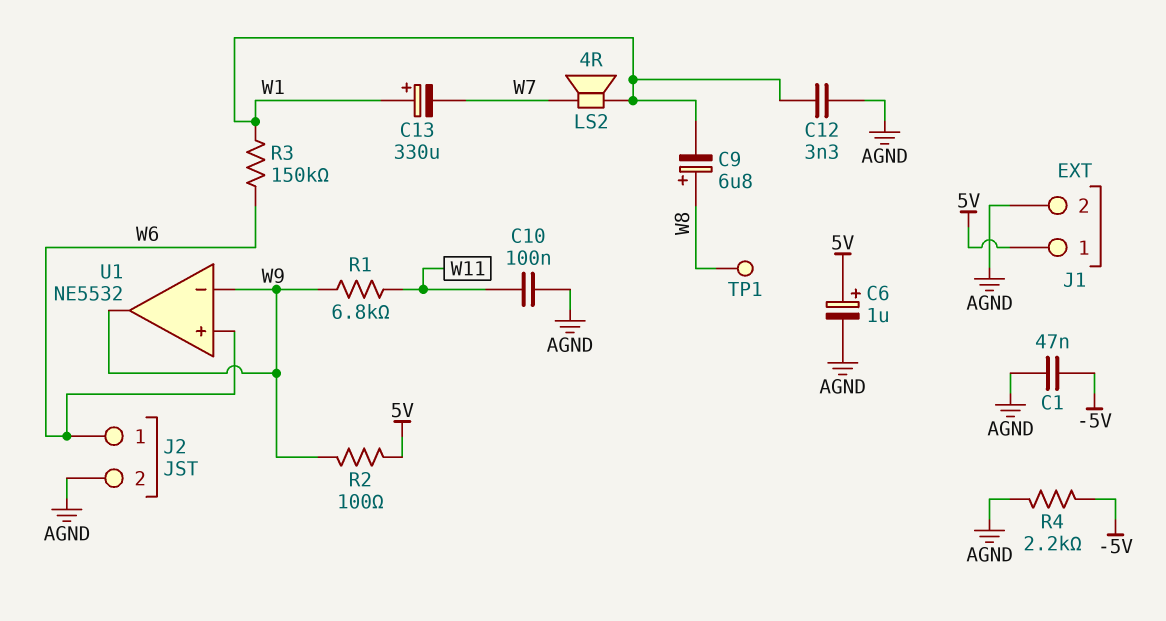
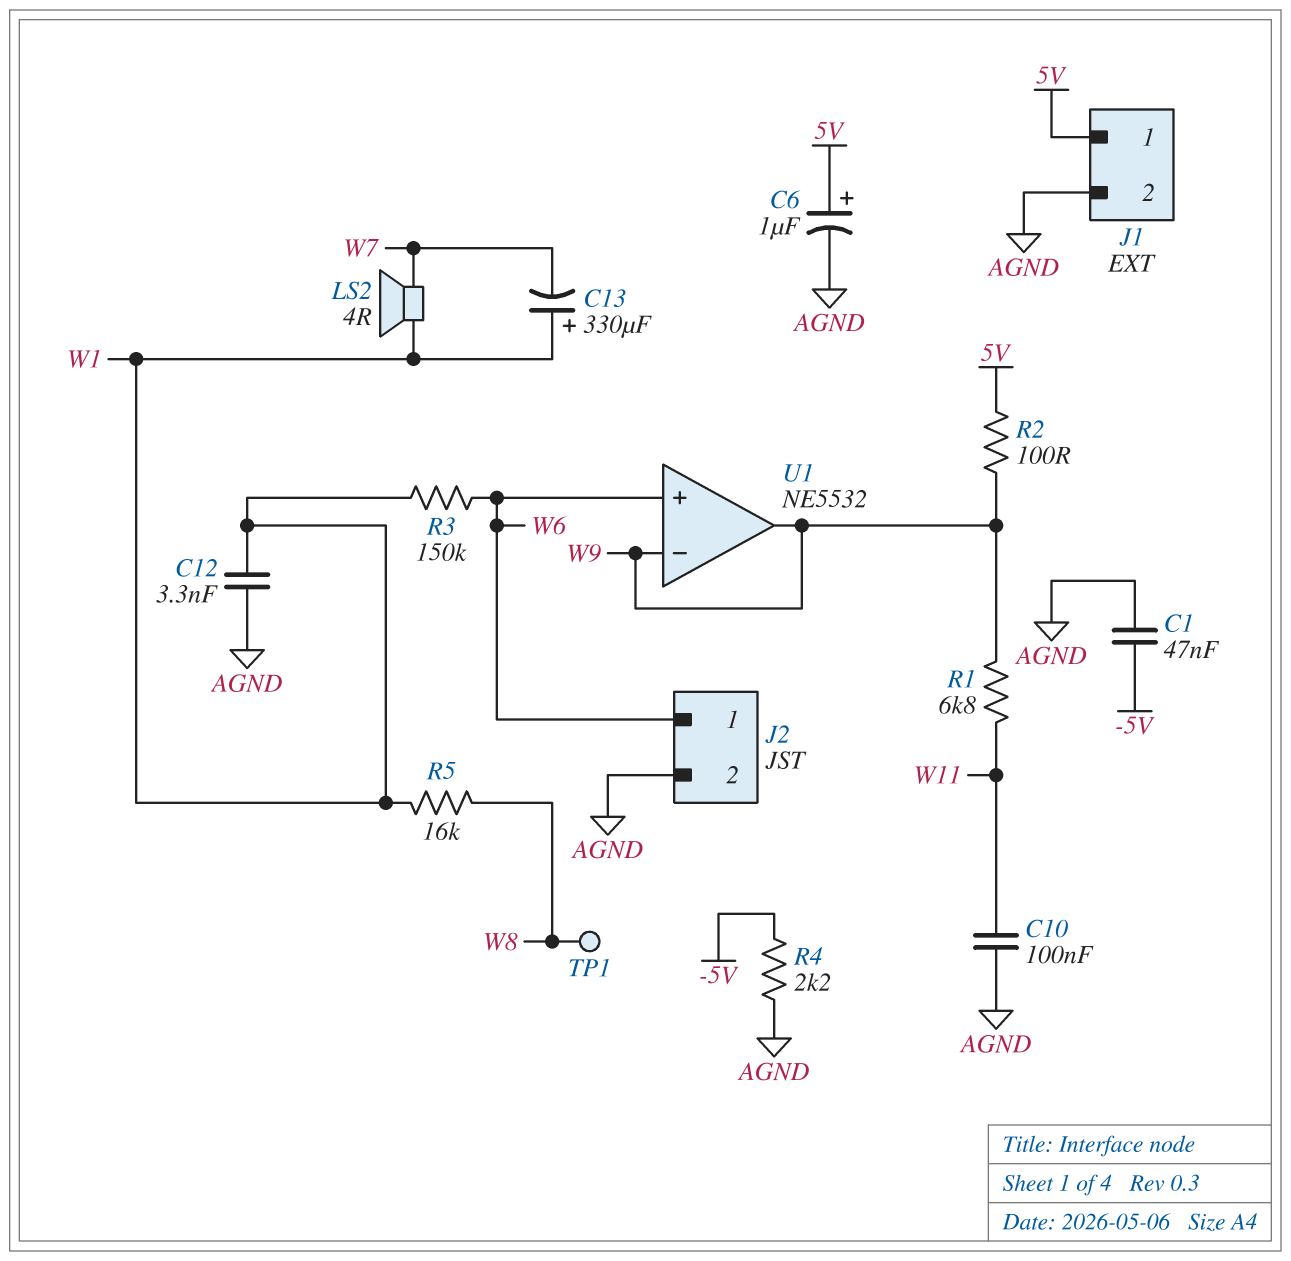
C9: 6.8uF (plus W8, minus W1) -> none
R5: none -> 16k (W1, W8)

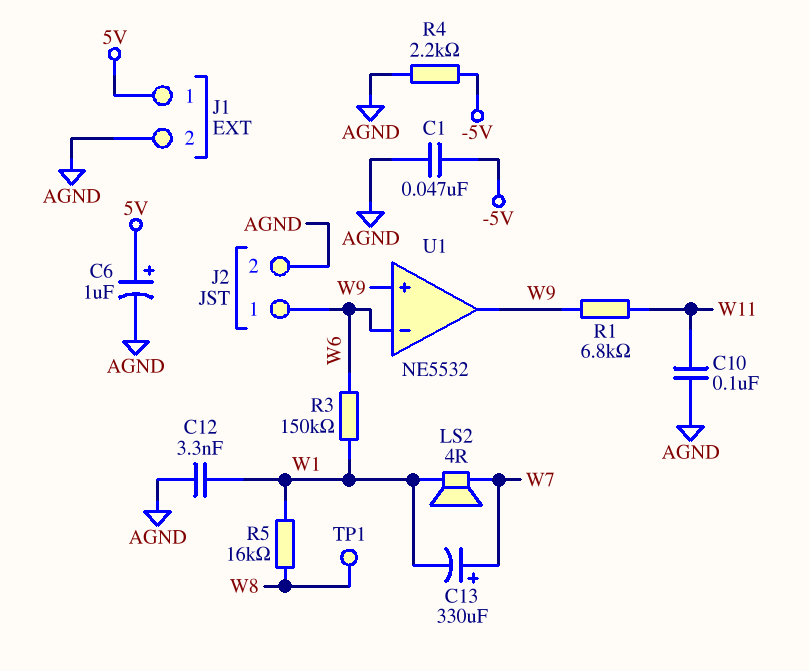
C13: 330uF (plus W1, minus W7) -> 330uF (plus W7, minus W1)
R2: 100 (5V, W9) -> none
U1 pin in+: W6 -> W9
U1 pin in-: W9 -> W6

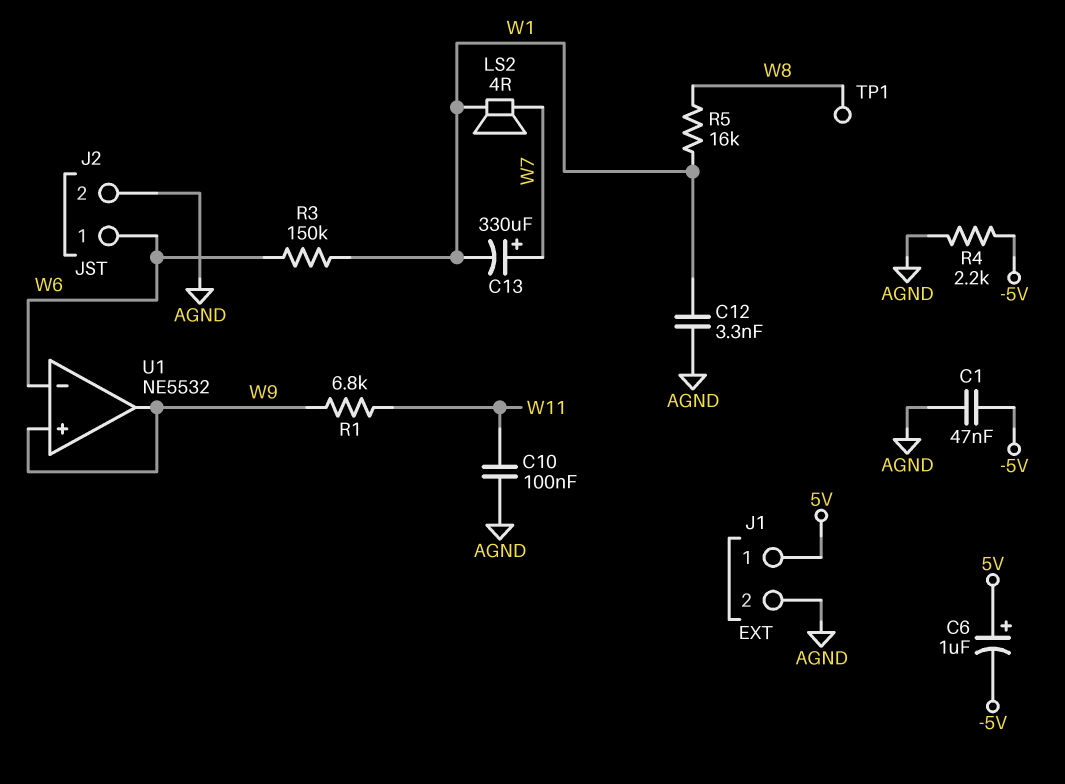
C6: 1uF (plus 5V, minus AGND) -> 1uF (plus 5V, minus -5V)

